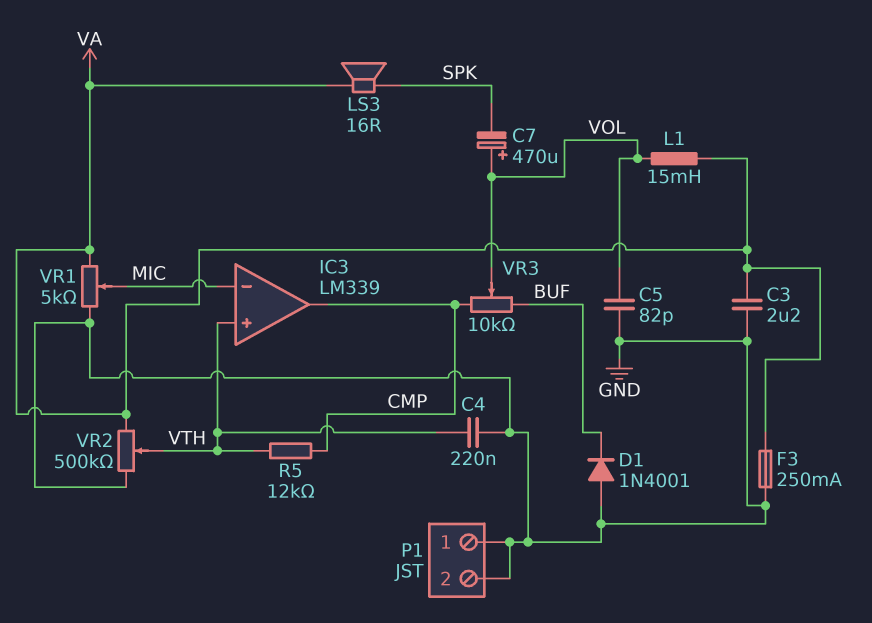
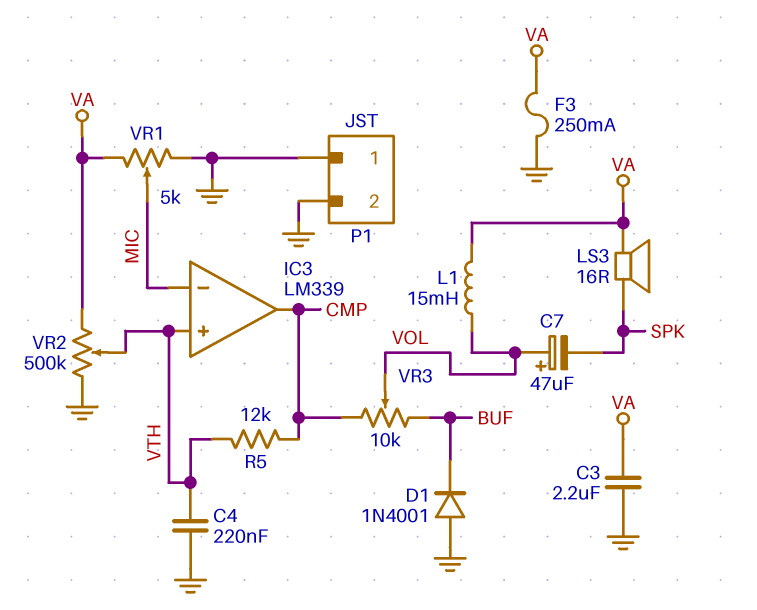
C5: 82pF (GND, VOL) -> none
C7: 470uF (plus VOL, minus SPK) -> 47uF (plus VOL, minus SPK)

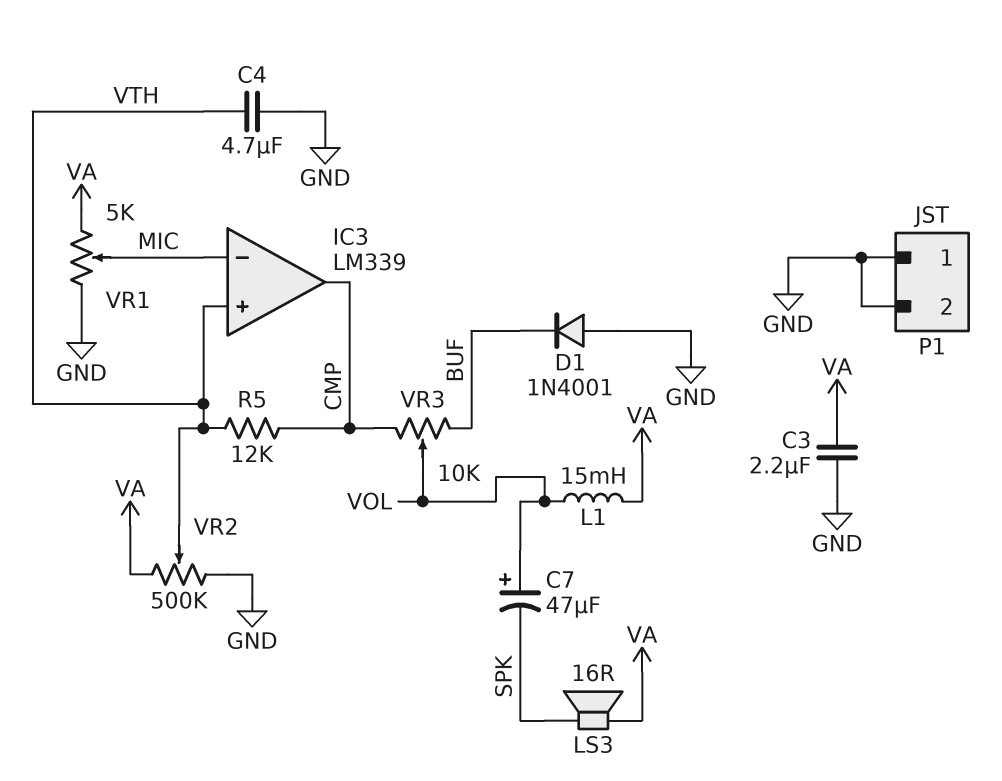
C4: 220nF (GND, VTH) -> 4.7uF (GND, VTH)
F3: 250mA (GND, VA) -> none

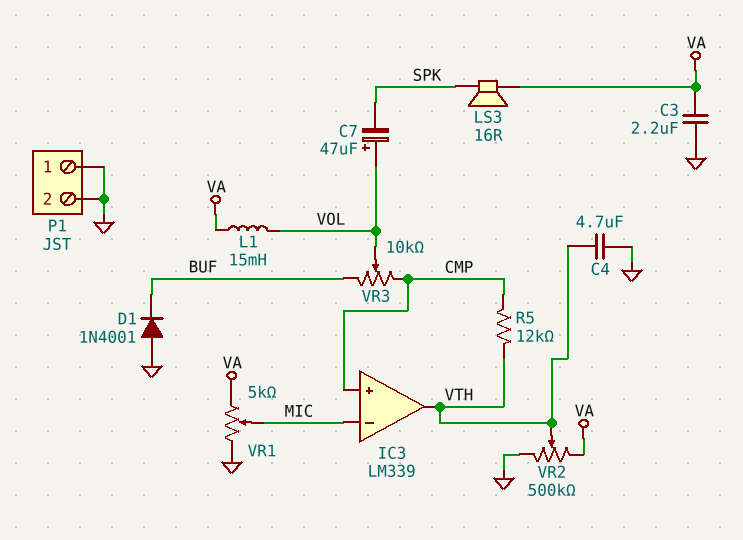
IC3 pin in+: VTH -> CMP
IC3 pin out: CMP -> VTH

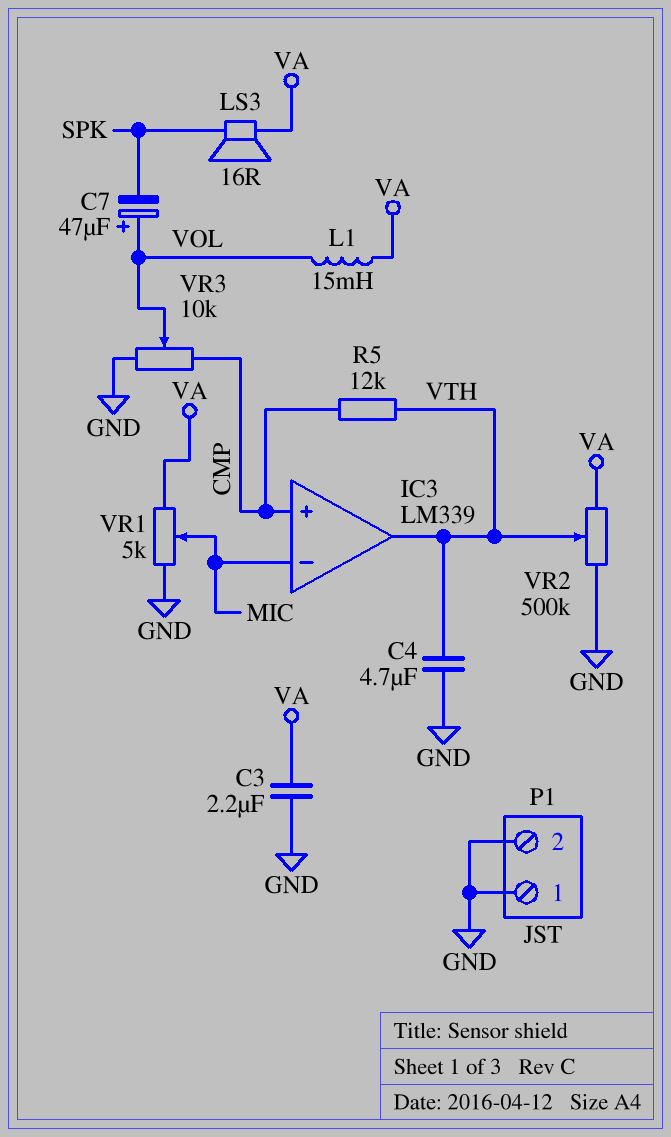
D1: diode 1N4001 (A GND, K BUF) -> none
VR3: 10k (BUF, CMP, wiper VOL) -> 10k (CMP, GND, wiper VOL)

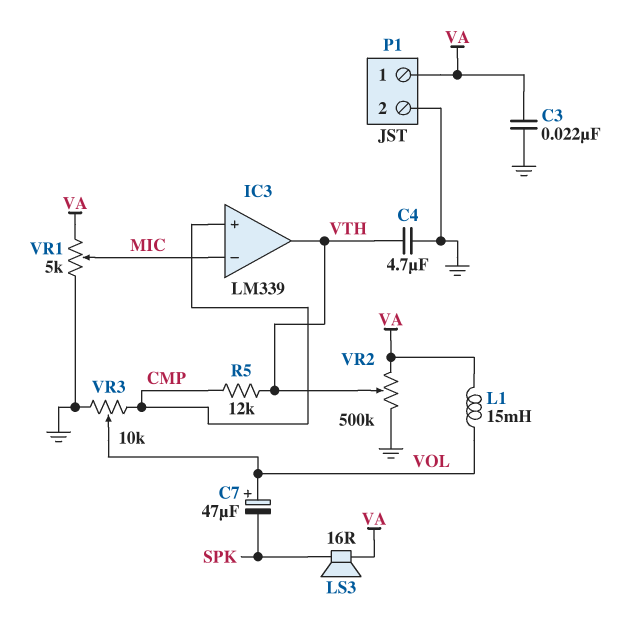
C3: 2.2uF (GND, VA) -> 22nF (GND, VA)
P1 pin 1: GND -> VA

